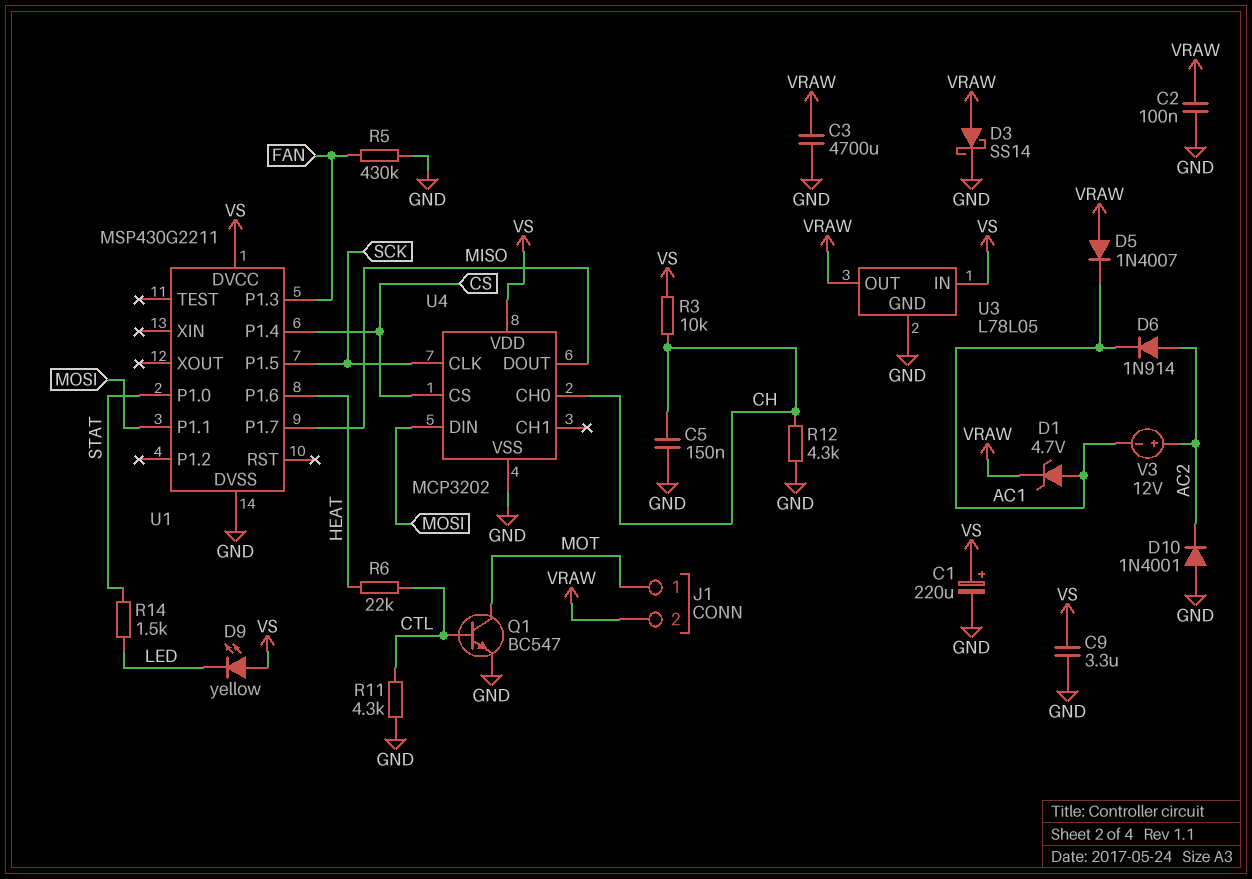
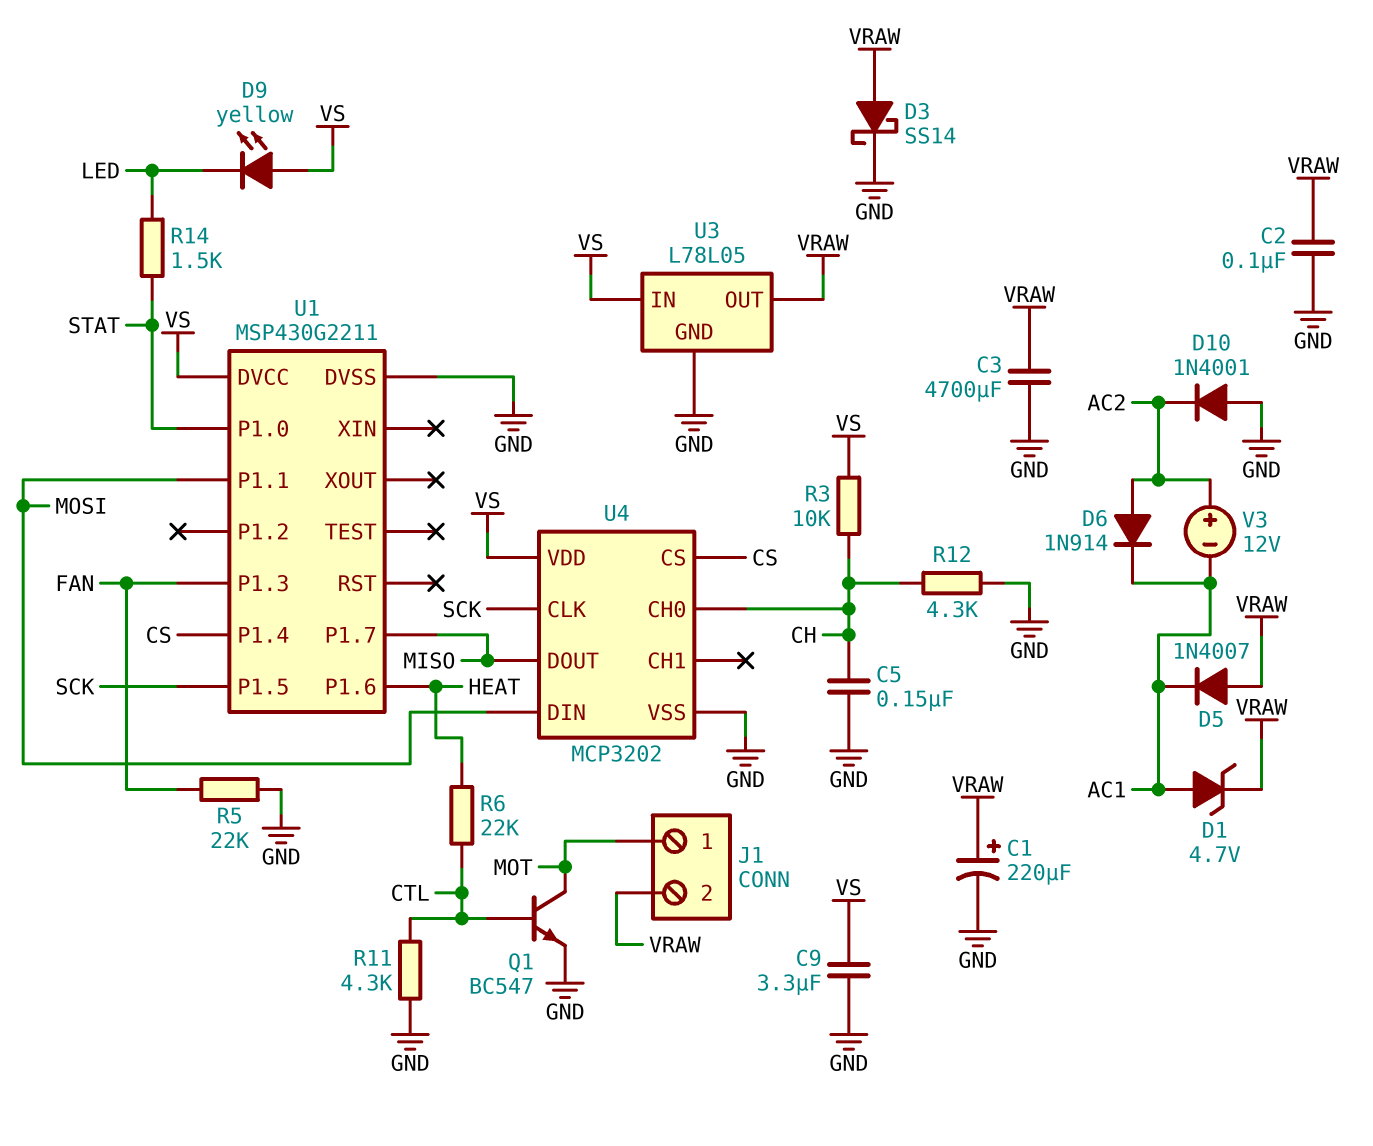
C1: 220uF (plus VS, minus GND) -> 220uF (plus VRAW, minus GND)
R5: 430k (FAN, GND) -> 22k (FAN, GND)

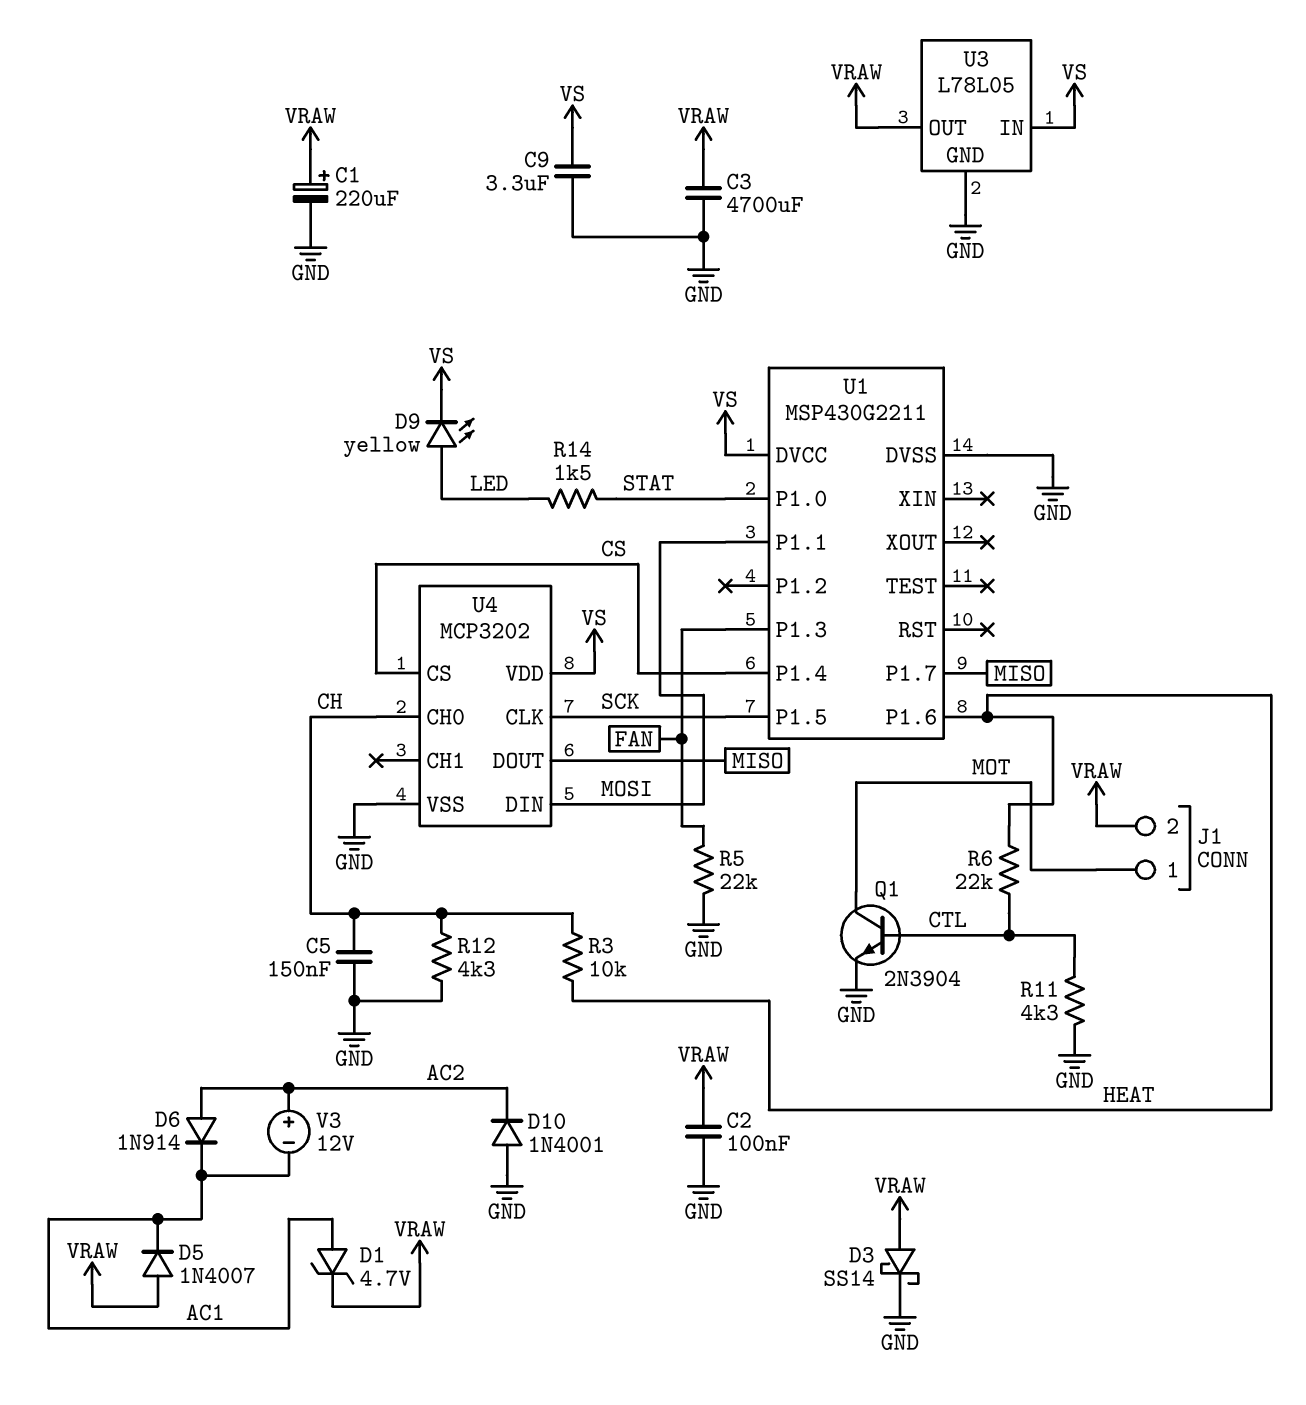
D9: LED yellow (A VS, K LED) -> LED yellow (A LED, K VS)
Q1: NPN BC547 (B CTL, C MOT, E GND) -> NPN 2N3904 (B CTL, C MOT, E GND)
R3: 10k (CH, VS) -> 10k (CH, HEAT)

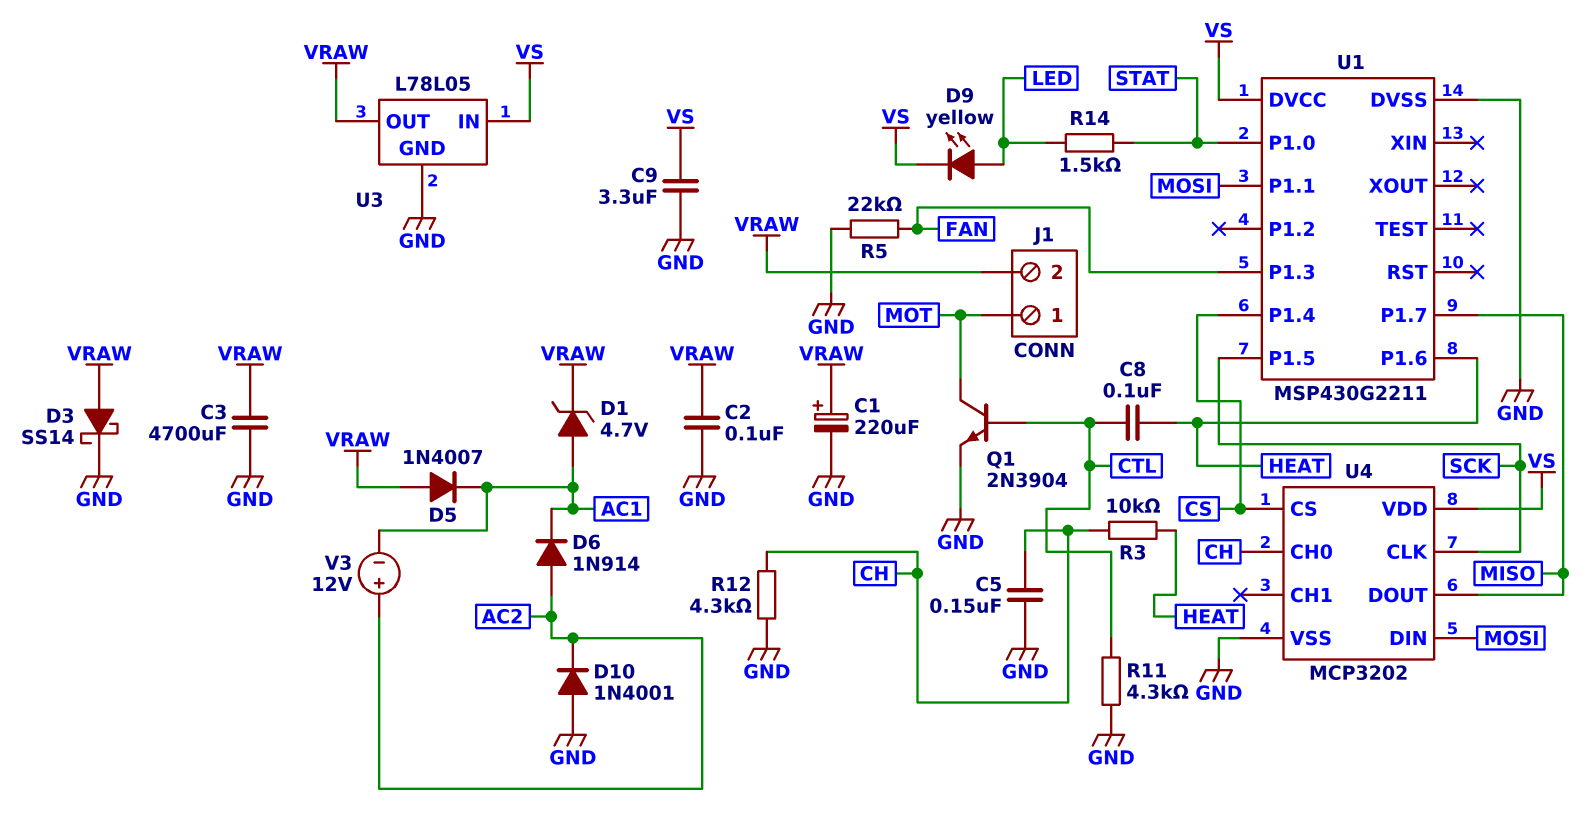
C8: none -> 100nF (CTL, HEAT)
R6: 22k (CTL, HEAT) -> none

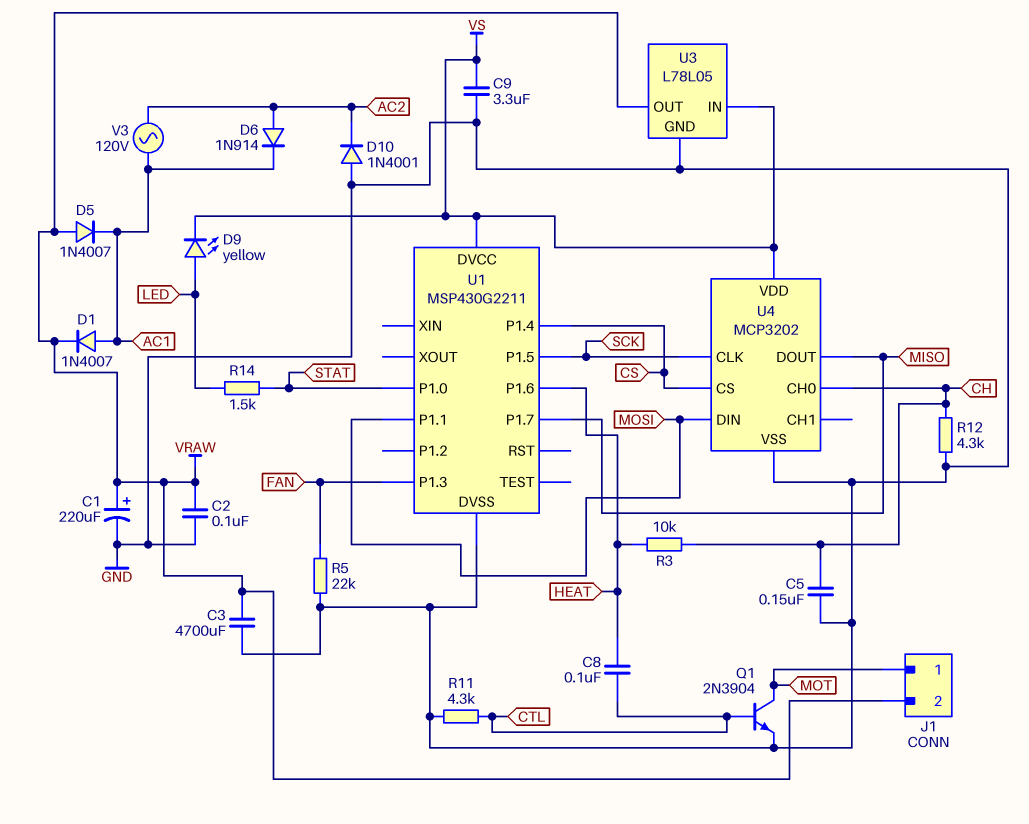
D1: zener 4.7V (A AC1, K VRAW) -> diode 1N4007 (A AC1, K VRAW)
D3: schottky SS14 (A VRAW, K GND) -> none
V3: 12V (plus AC2, minus AC1) -> AC 120V (AC1, AC2)

